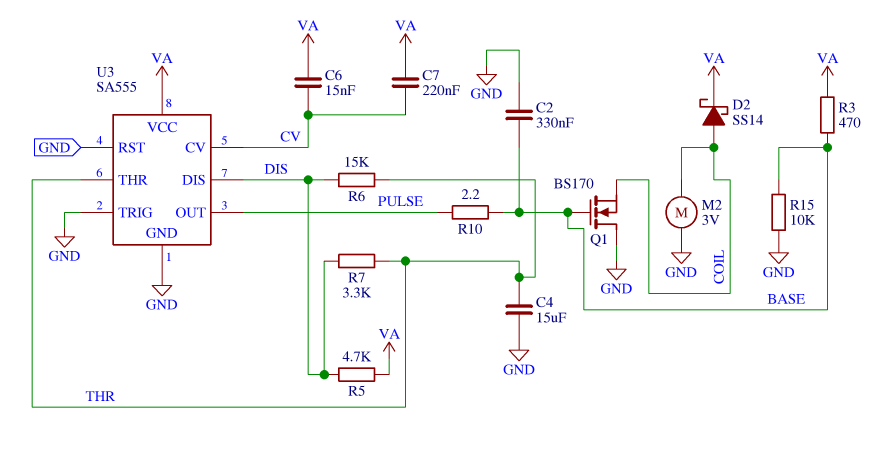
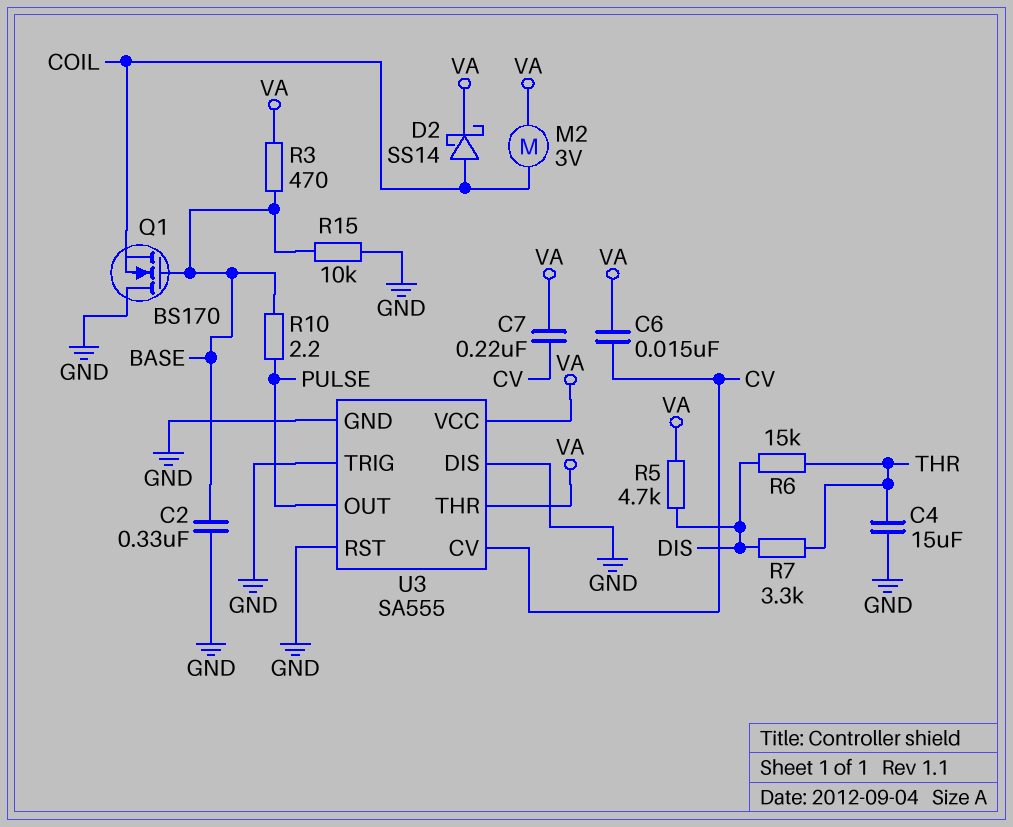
M2: motor 3V (COIL, GND) -> motor 3V (COIL, VA)
U3 pin DIS: DIS -> GND
U3 pin THR: THR -> VA

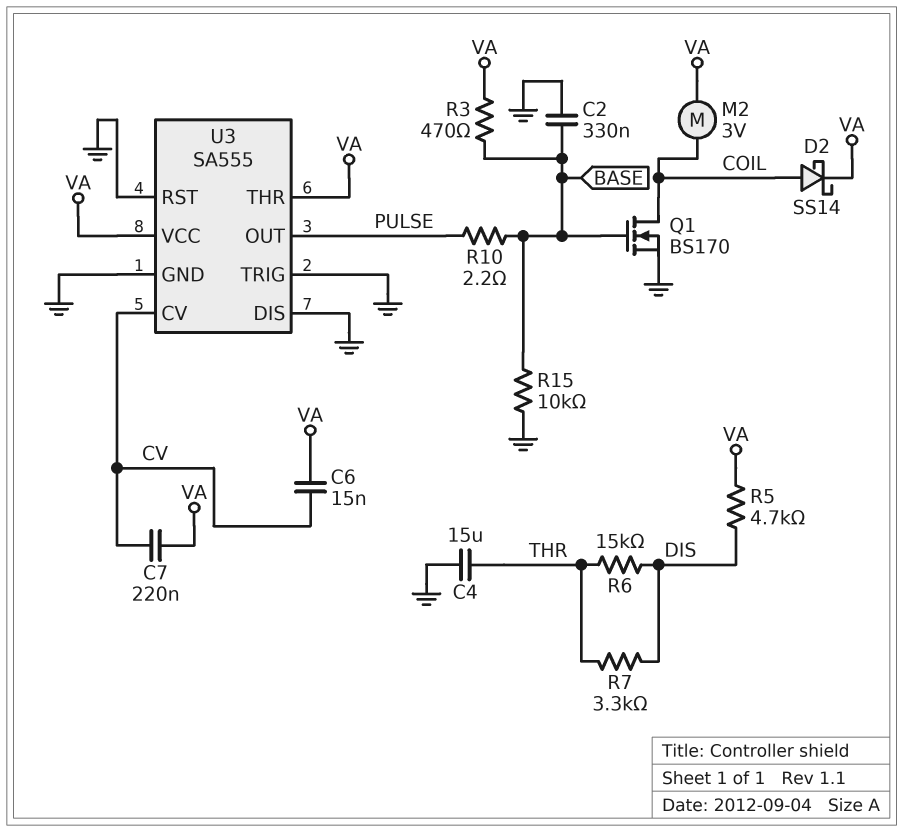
Q1: NMOS BS170 (G BASE, D GND, S COIL) -> NMOS BS170 (G BASE, D COIL, S GND)

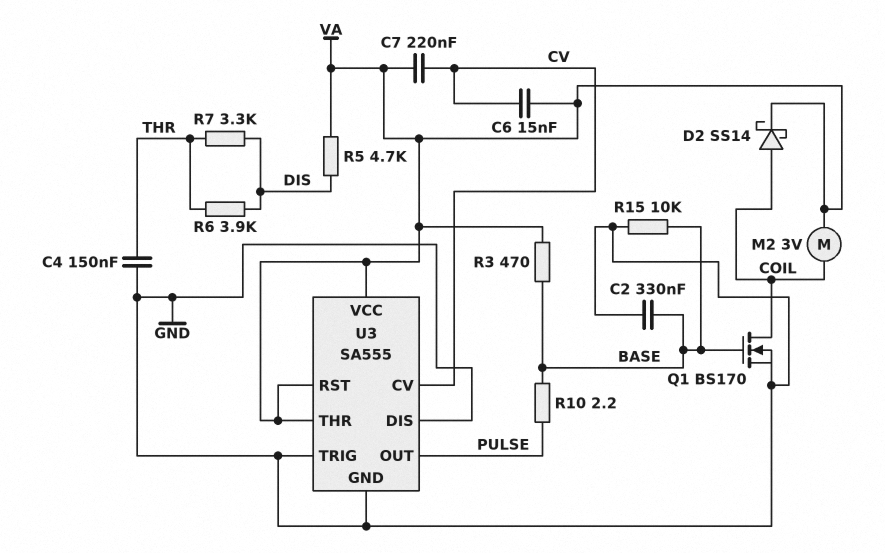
C4: 15uF (GND, THR) -> 150nF (GND, THR)
R6: 15k (DIS, THR) -> 3.9k (DIS, THR)
U3 pin RST: GND -> VA

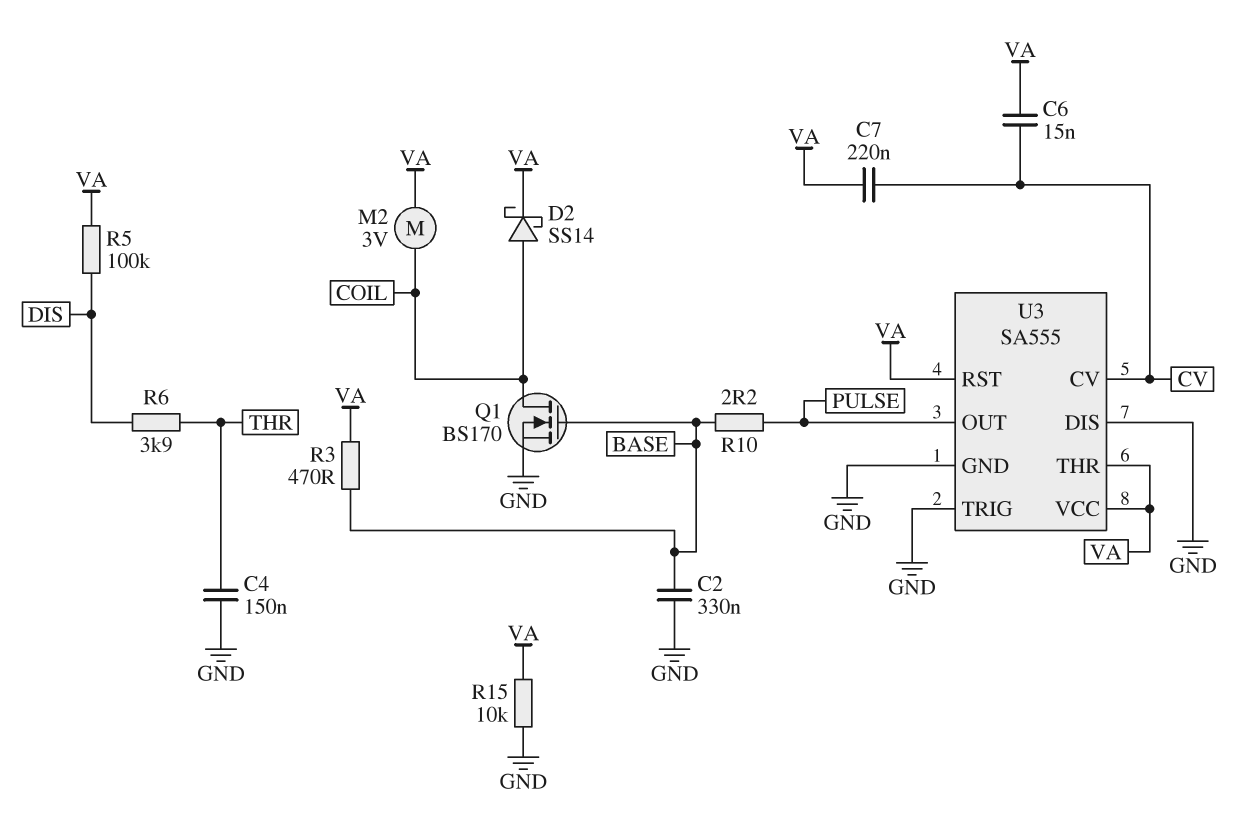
R5: 4.7k (DIS, VA) -> 100k (DIS, VA)
R7: 3.3k (DIS, THR) -> none
R15: 10k (BASE, GND) -> 10k (GND, VA)

